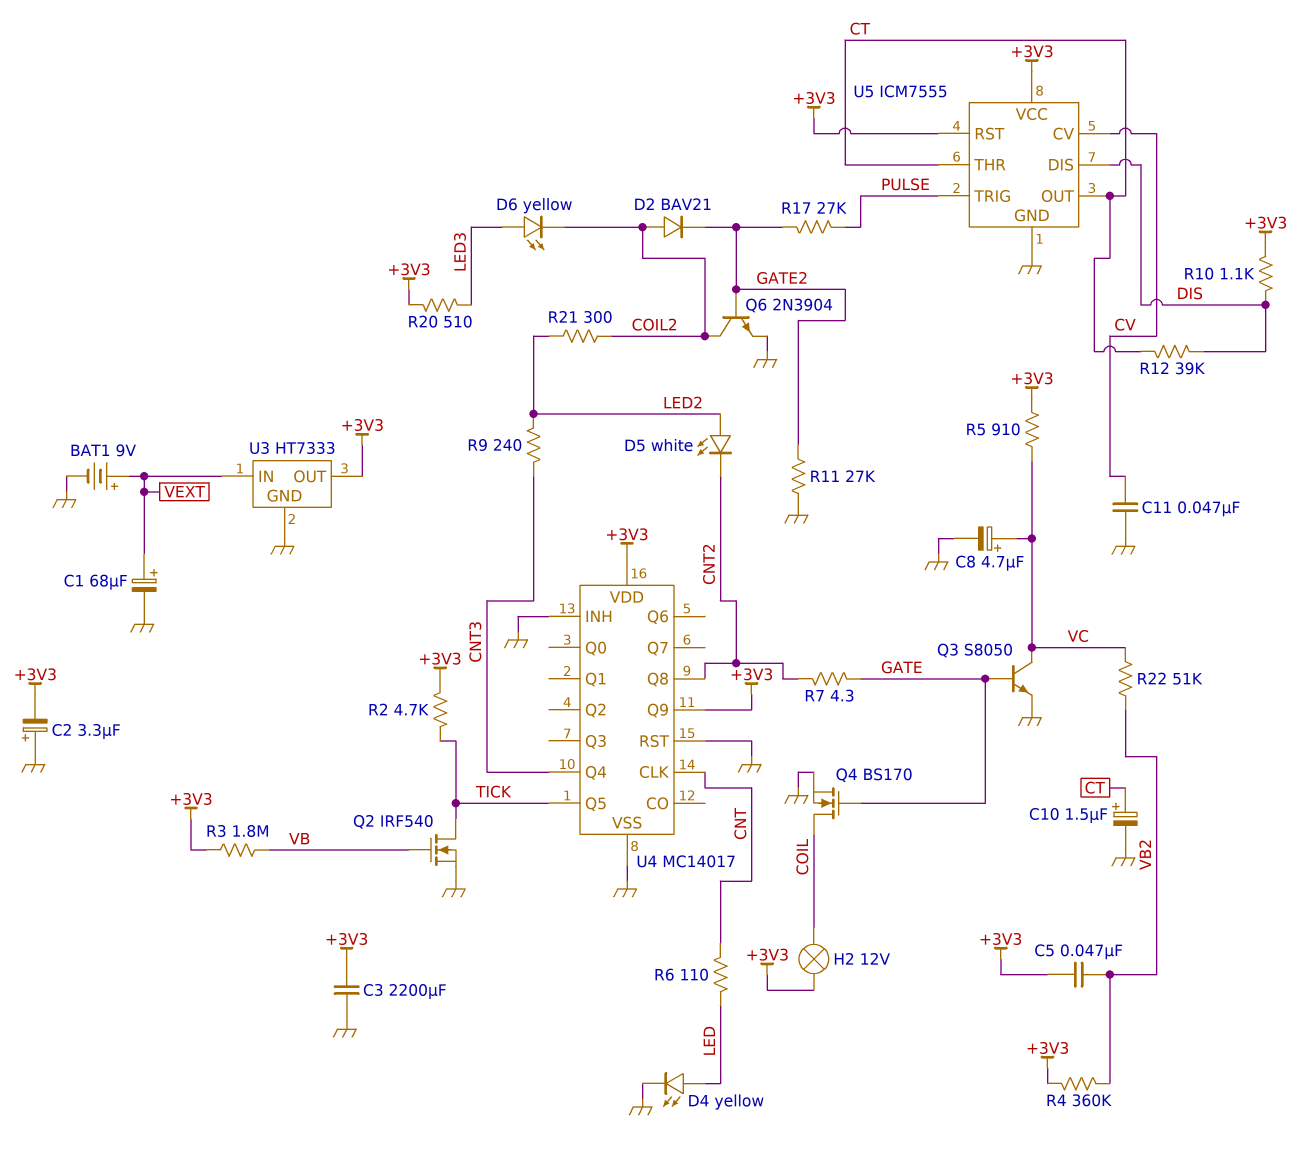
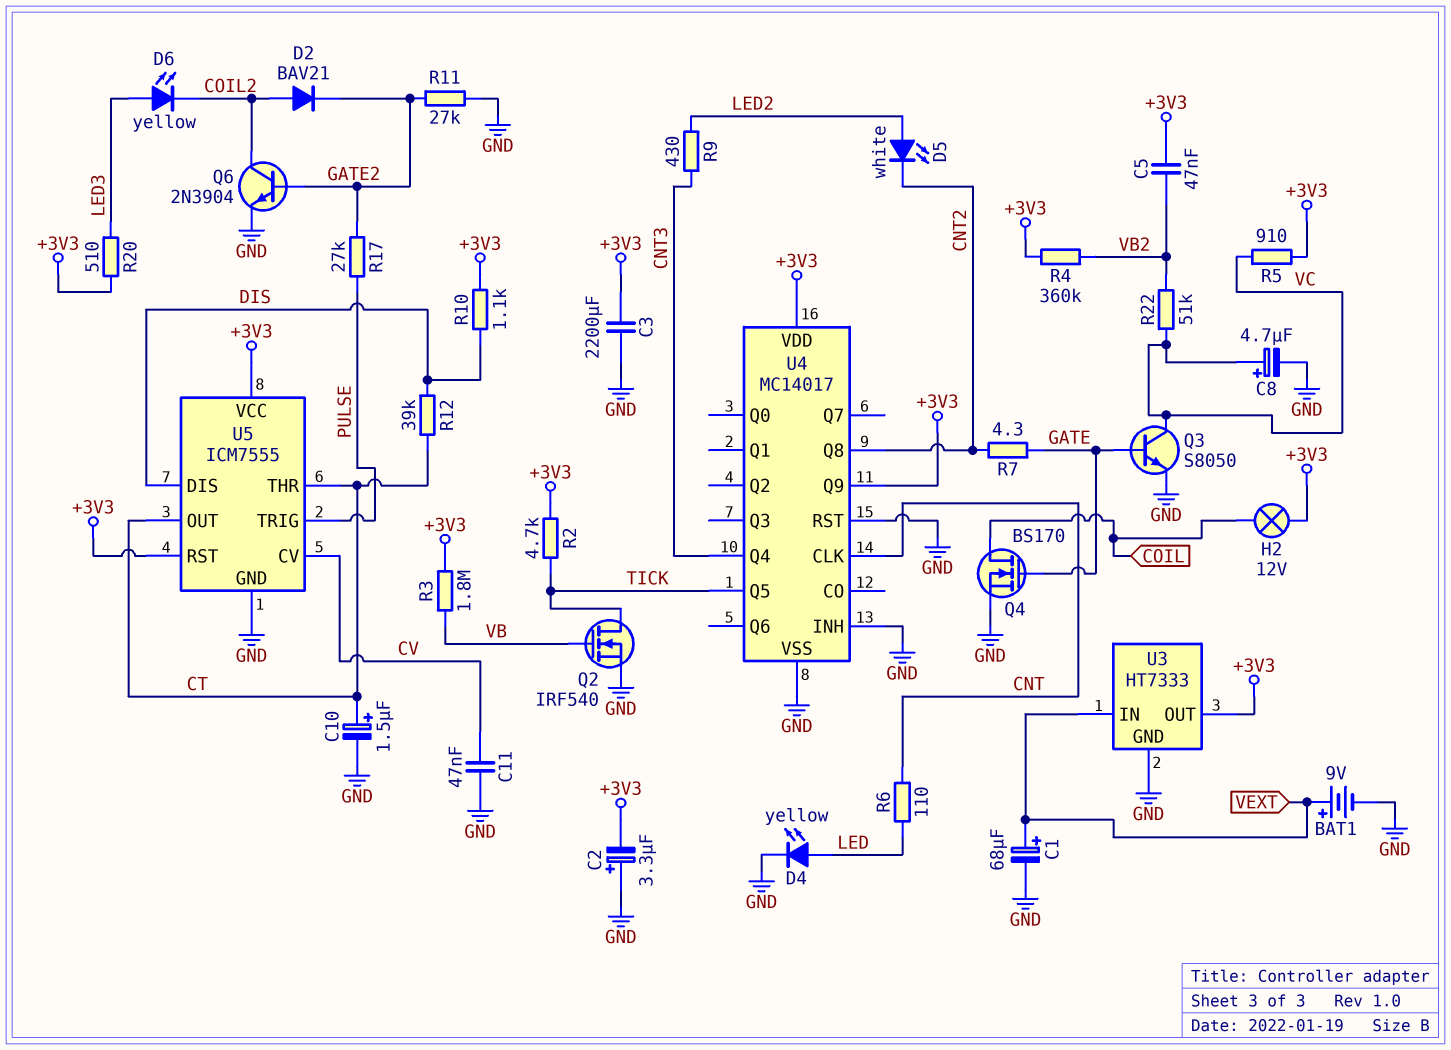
R9: 240 (CNT3, LED2) -> 430 (CNT3, LED2)
R21: 300 (COIL2, LED2) -> none

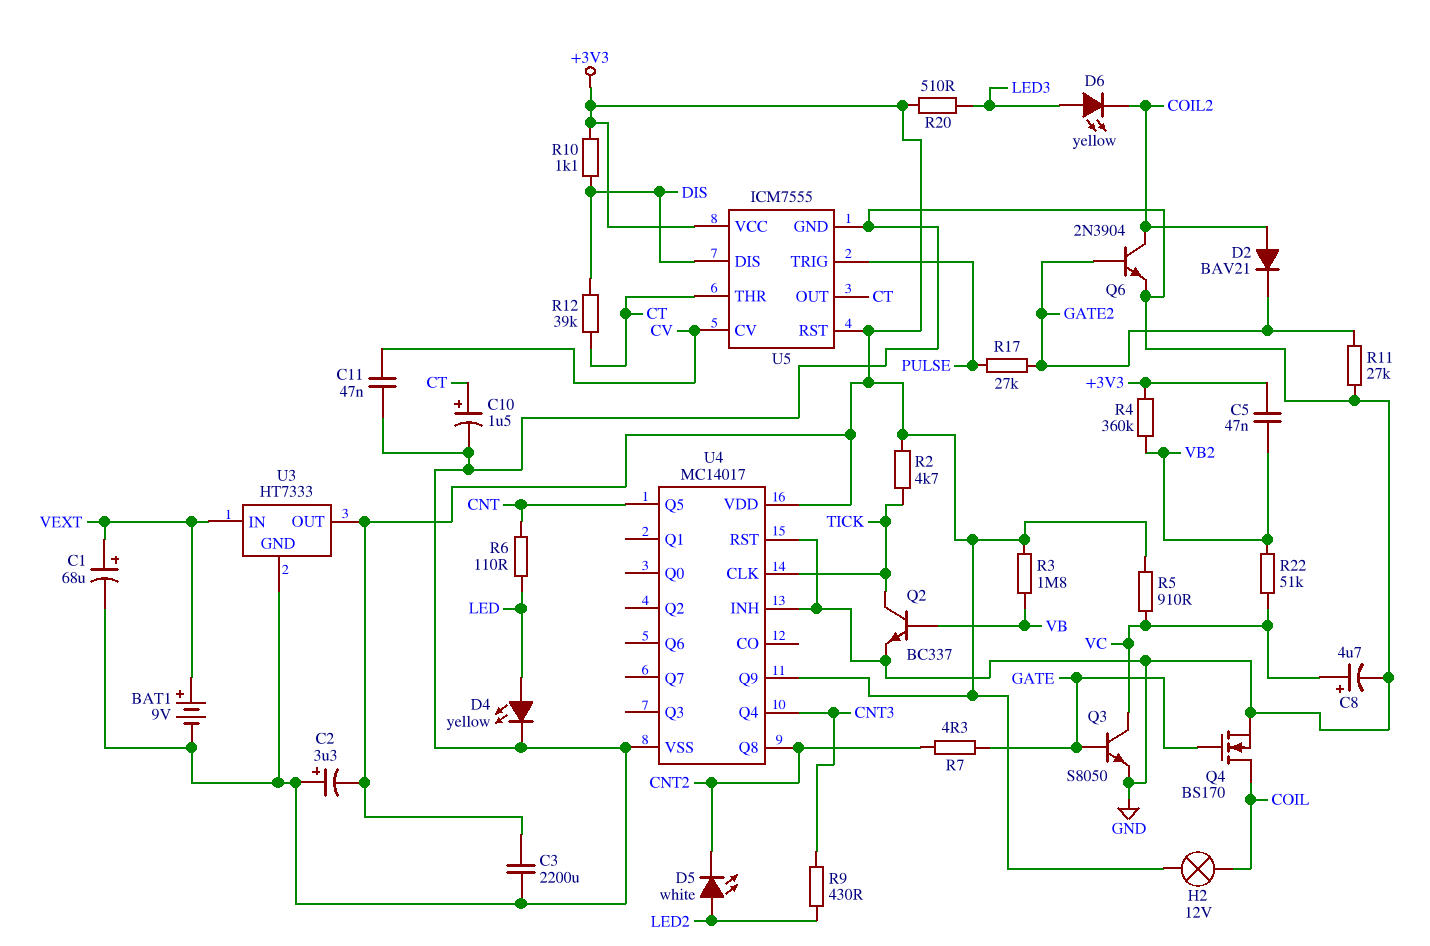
Q2: NMOS IRF540 (G VB, D TICK, S GND) -> NPN BC337 (B VB, C TICK, E GND)
U4 pin CLK: CNT -> TICK
U4 pin Q5: TICK -> CNT

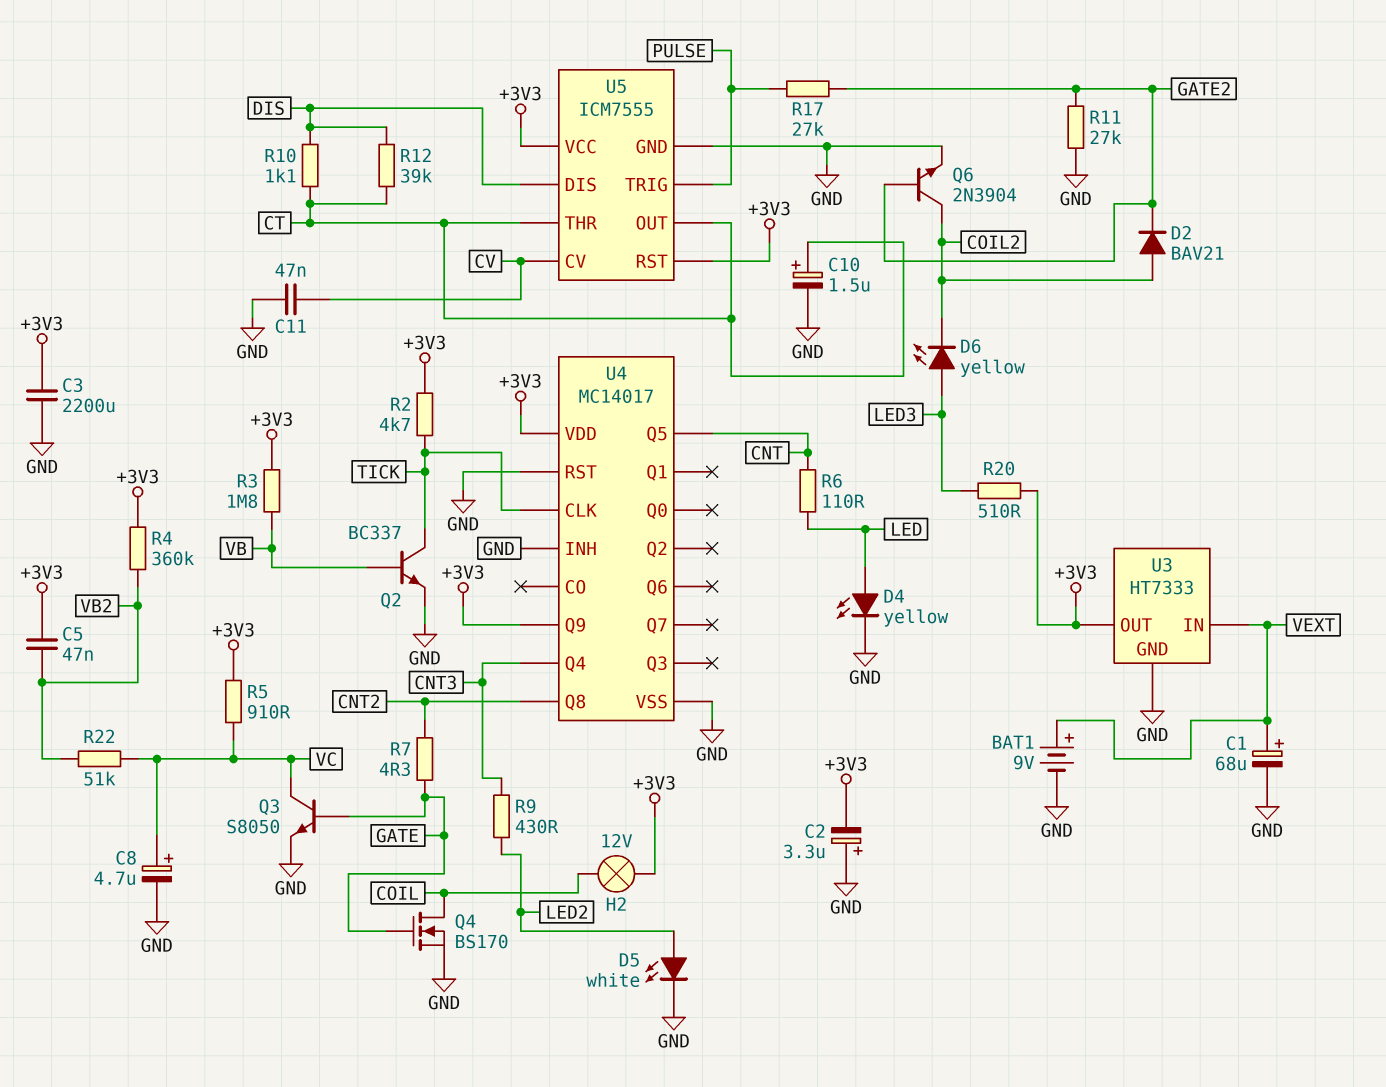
D5: LED white (A LED2, K CNT2) -> LED white (A LED2, K GND)
R10: 1.1k (+3V3, DIS) -> 1.1k (CT, DIS)

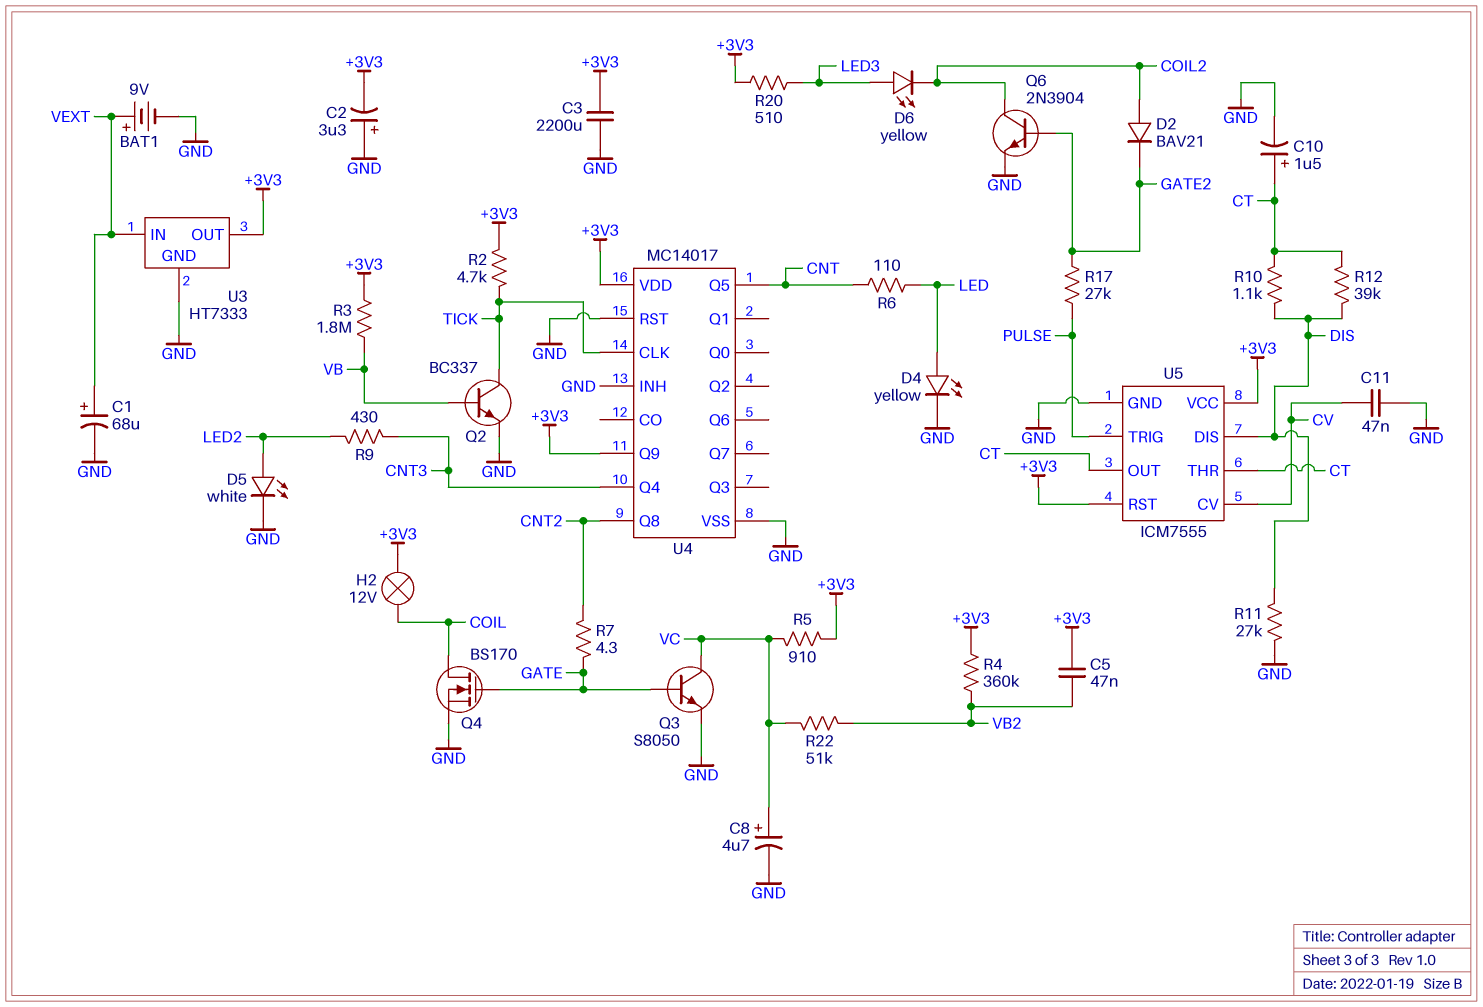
R11: 27k (GATE2, GND) -> 27k (DIS, GND)

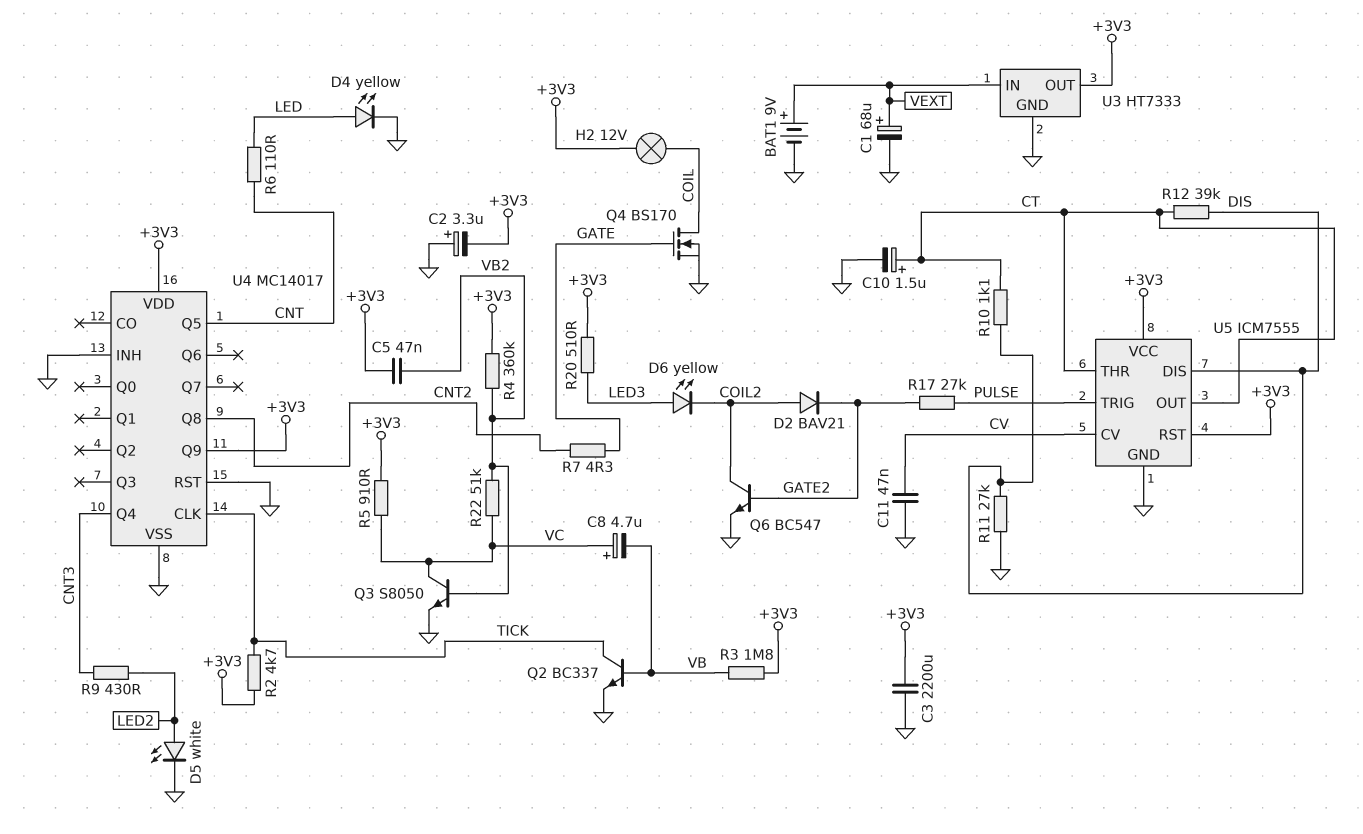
C8: 4.7uF (plus VC, minus GND) -> 4.7uF (plus VC, minus VB)
Q3: NPN S8050 (B GATE, C VC, E GND) -> NPN S8050 (B VB2, C VC, E GND)
Q6: NPN 2N3904 (B GATE2, C COIL2, E GND) -> NPN BC547 (B GATE2, C COIL2, E GND)

